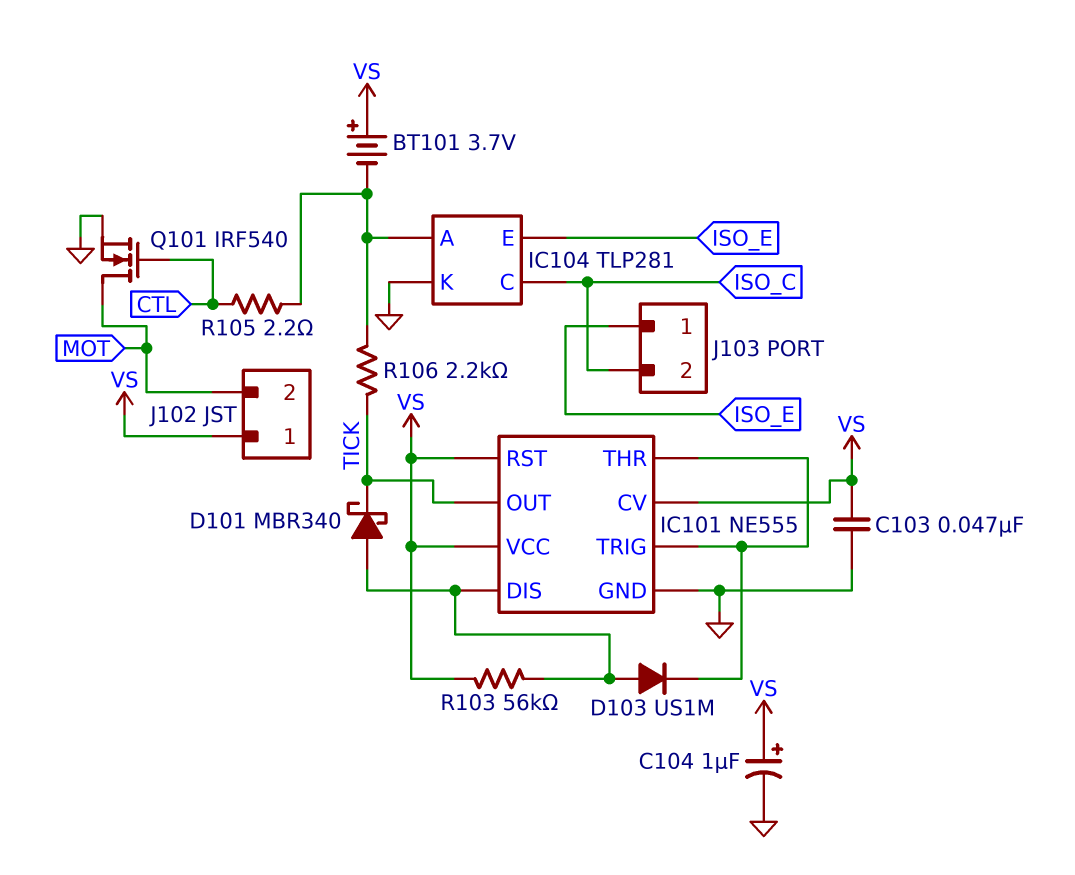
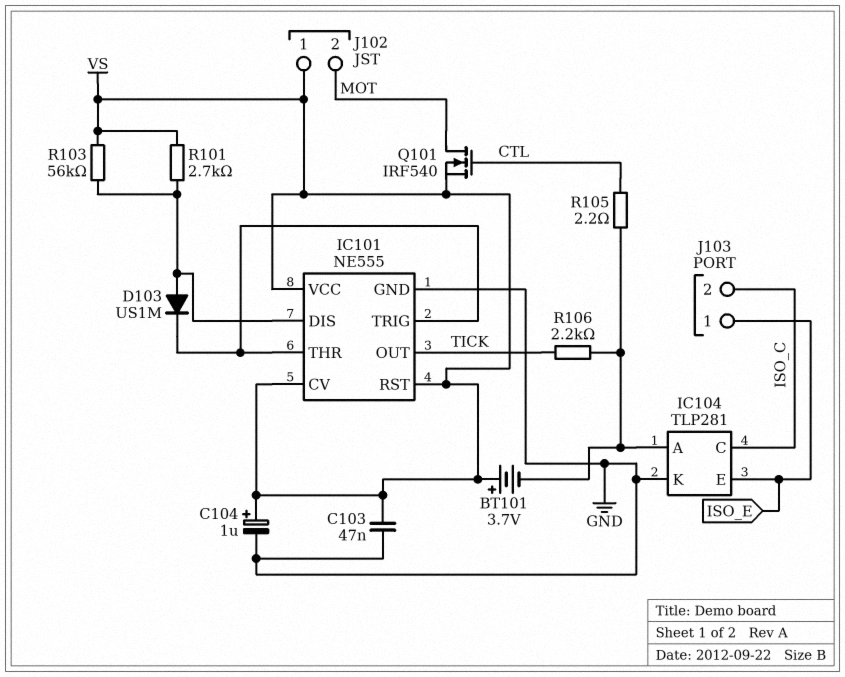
D101: schottky MBR340 (A IC101/DIS, K TICK) -> none
Q101: NMOS IRF540 (G CTL, D MOT, S GND) -> NMOS IRF540 (G CTL, D MOT, S VS)
R101: none -> 2.7k (IC101/DIS, VS)

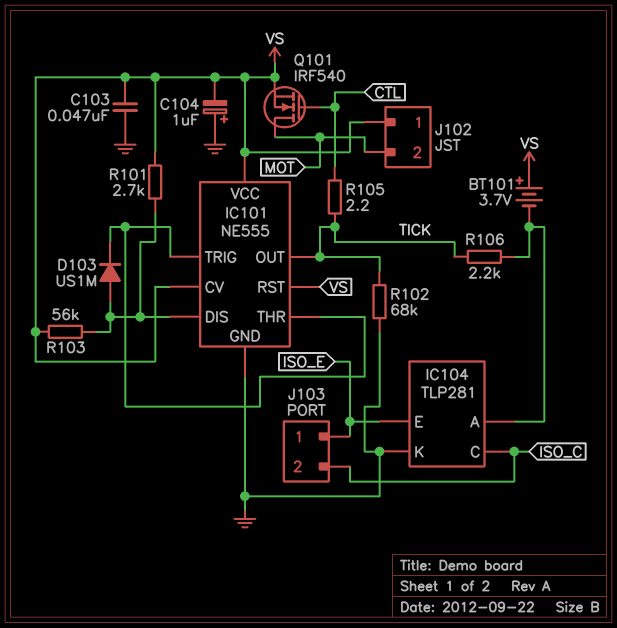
C104: 1uF (plus VS, minus GND) -> 1uF (plus GND, minus VS)
R102: none -> 68k (GND, TICK)
R105: 2.2 (CTL, IC104/A) -> 2.2 (CTL, TICK)

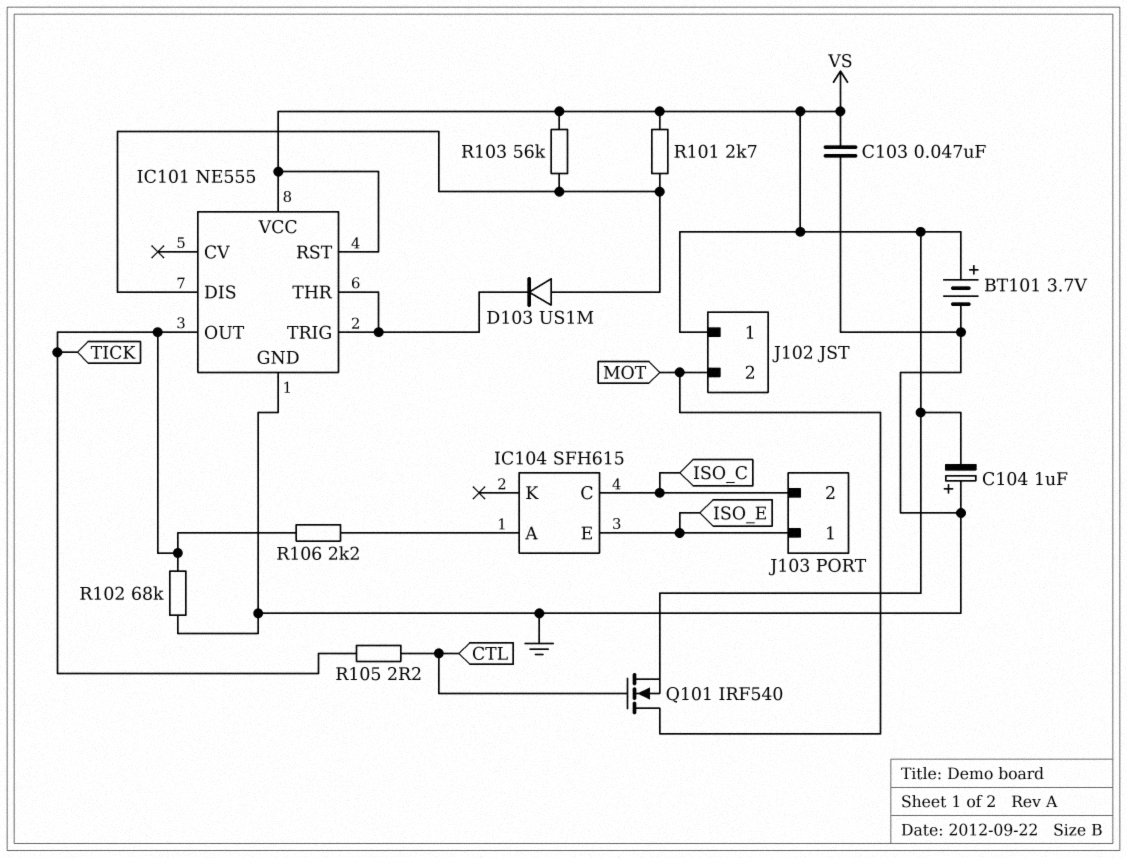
BT101: 3.7V (plus VS, minus IC104/A) -> 3.7V (plus VS, minus GND)
IC101 pin CV: VS -> none
IC104: TLP281 -> SFH615
IC104 pin K: GND -> none

